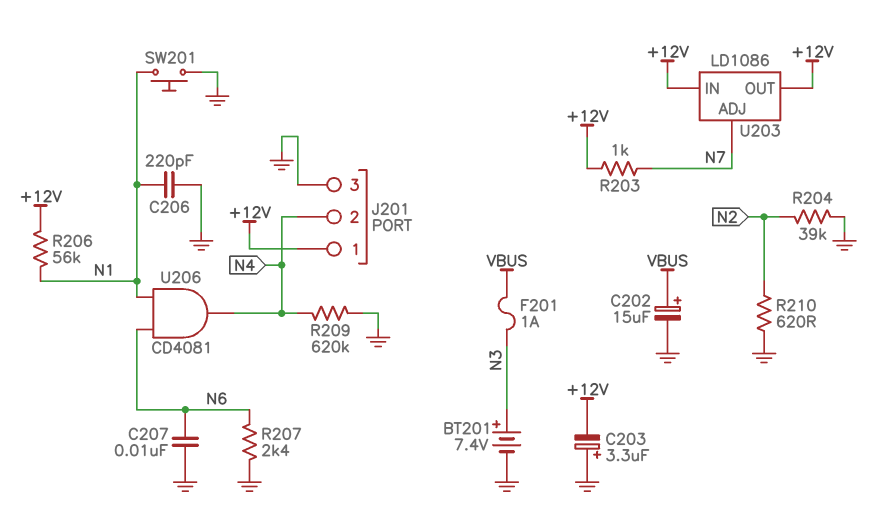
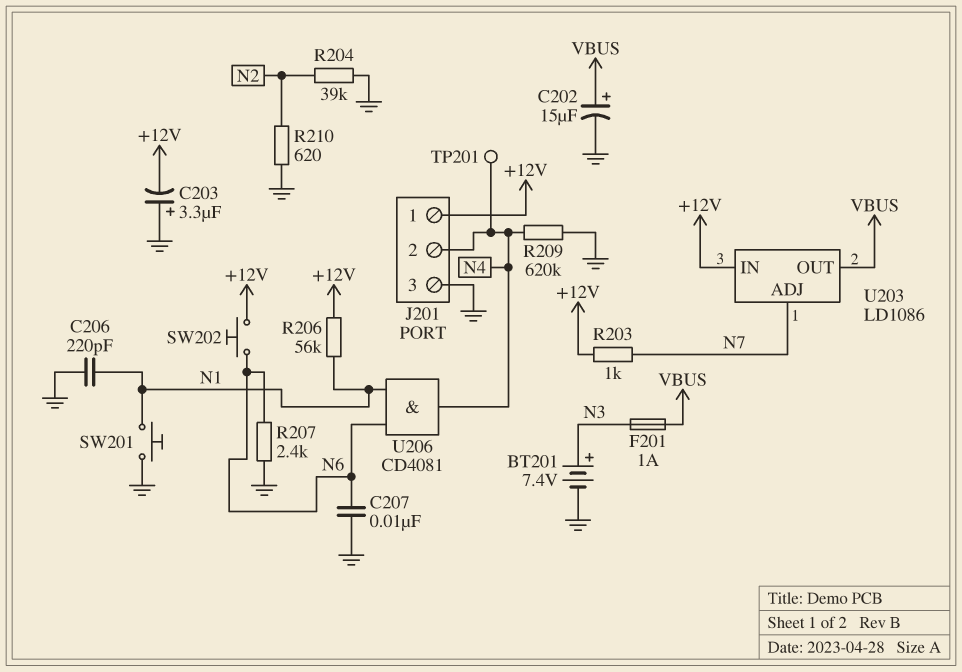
SW202: none -> button (+12V, N6)
TP201: none -> test point (N4)
U203 pin OUT: +12V -> VBUS

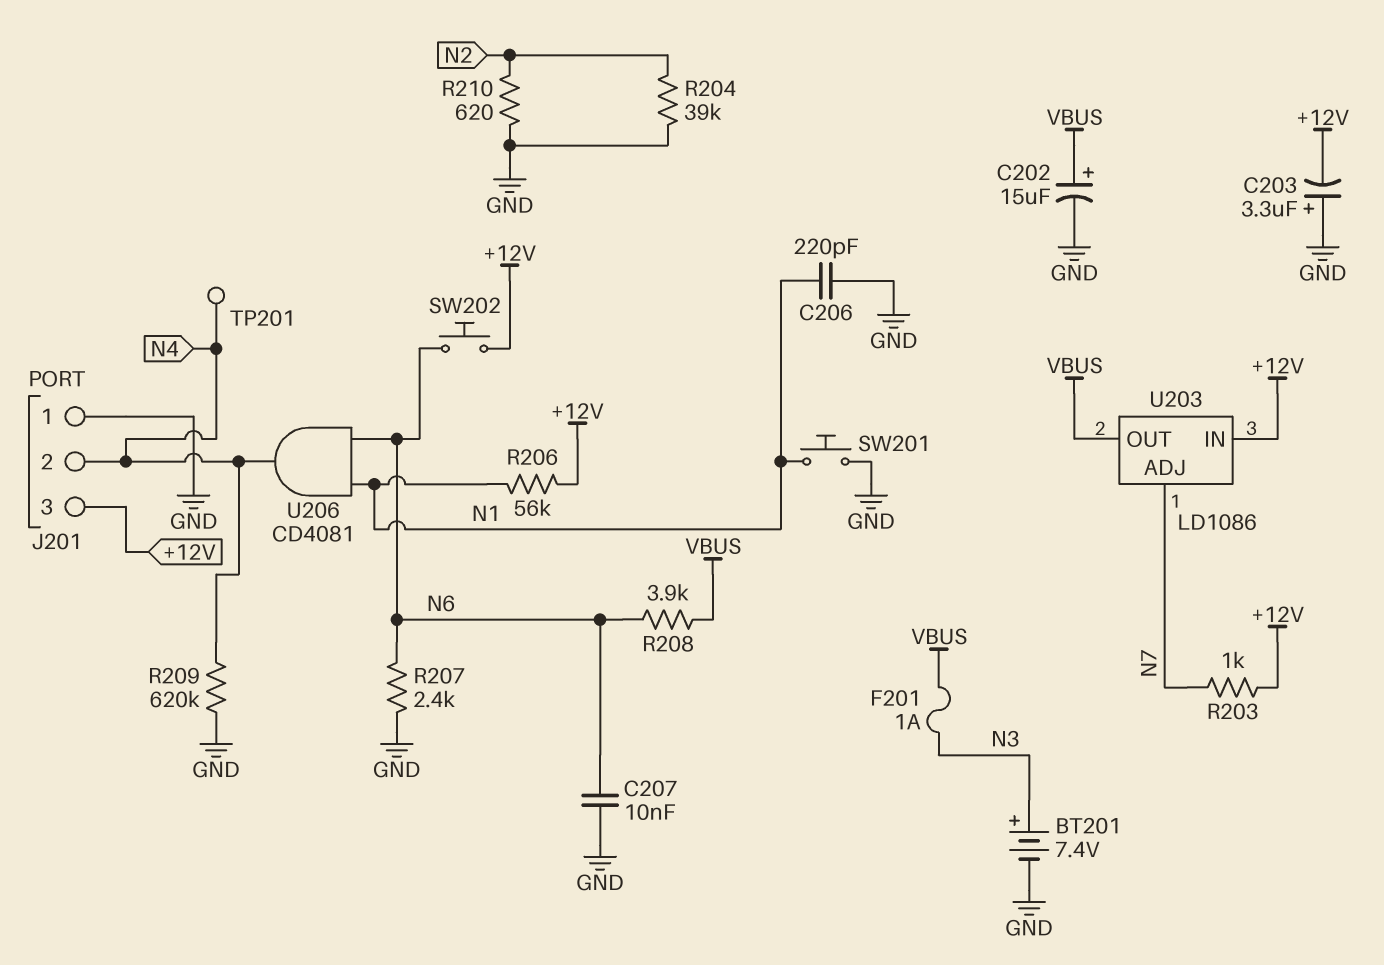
J201 pin 1: +12V -> GND
J201 pin 3: GND -> +12V
R208: none -> 3.9k (N6, VBUS)

